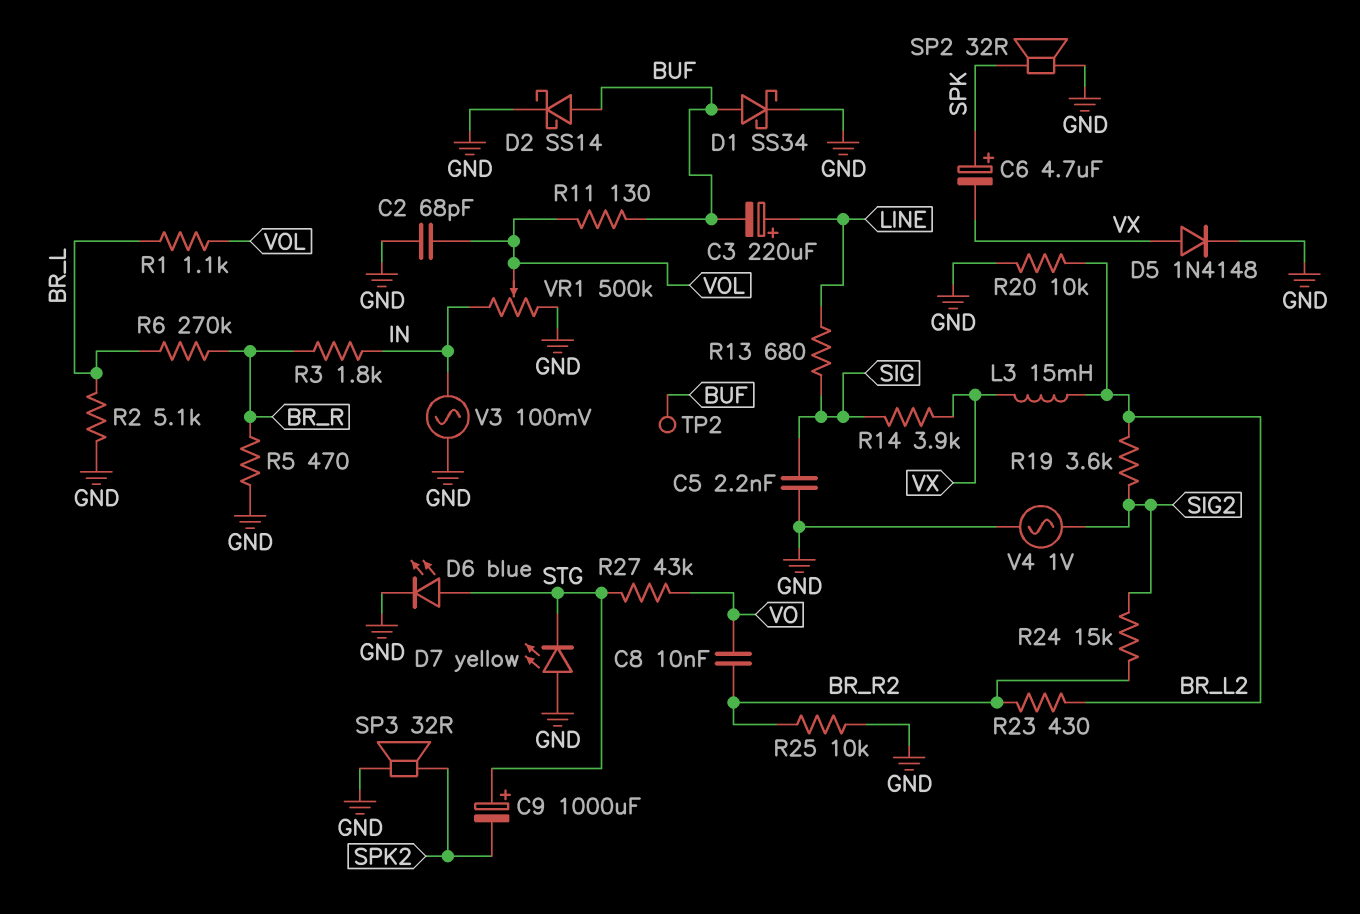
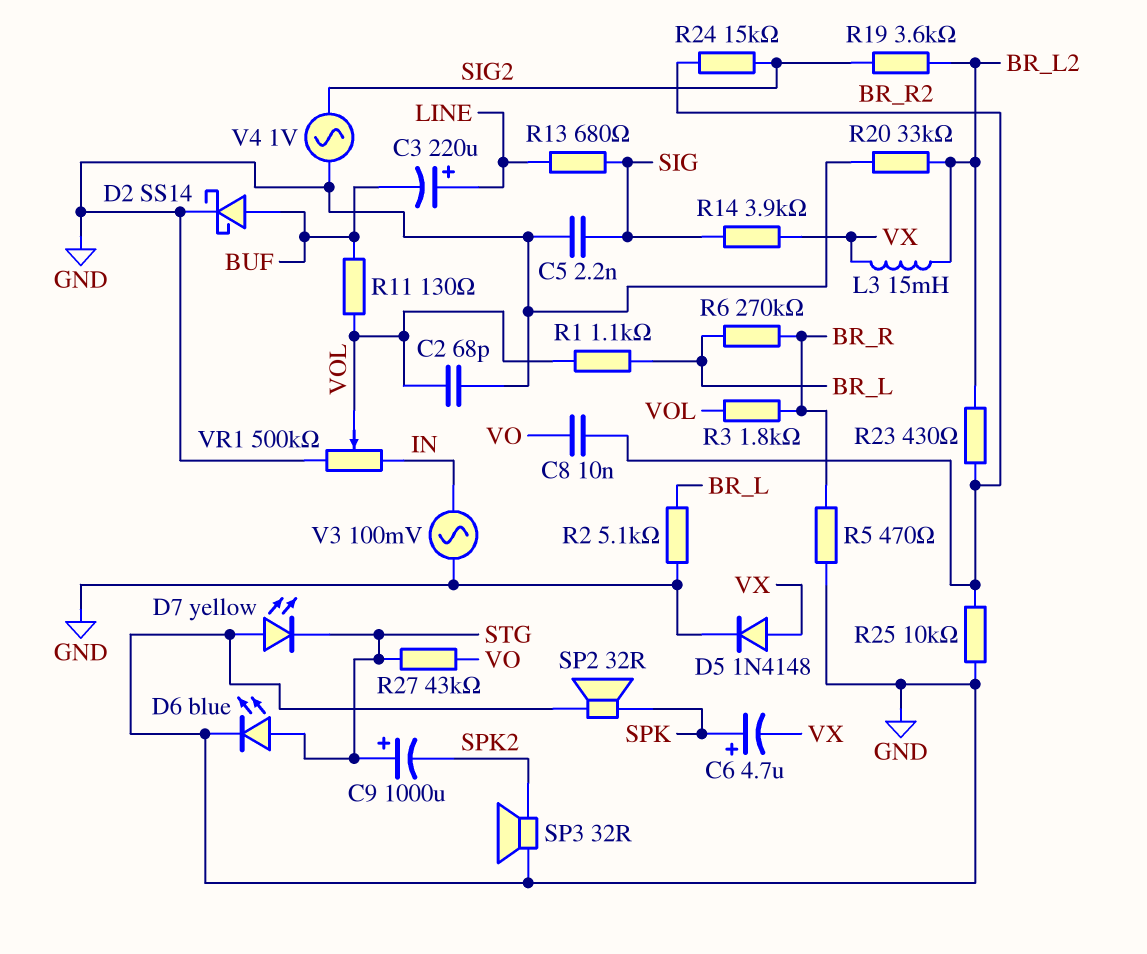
D1: schottky SS34 (A BUF, K GND) -> none
R3: 1.8k (BR_R, IN) -> 1.8k (BR_R, VOL)
R20: 10k (BR_L2, GND) -> 33k (BR_L2, GND)
TP2: test point (BUF) -> none

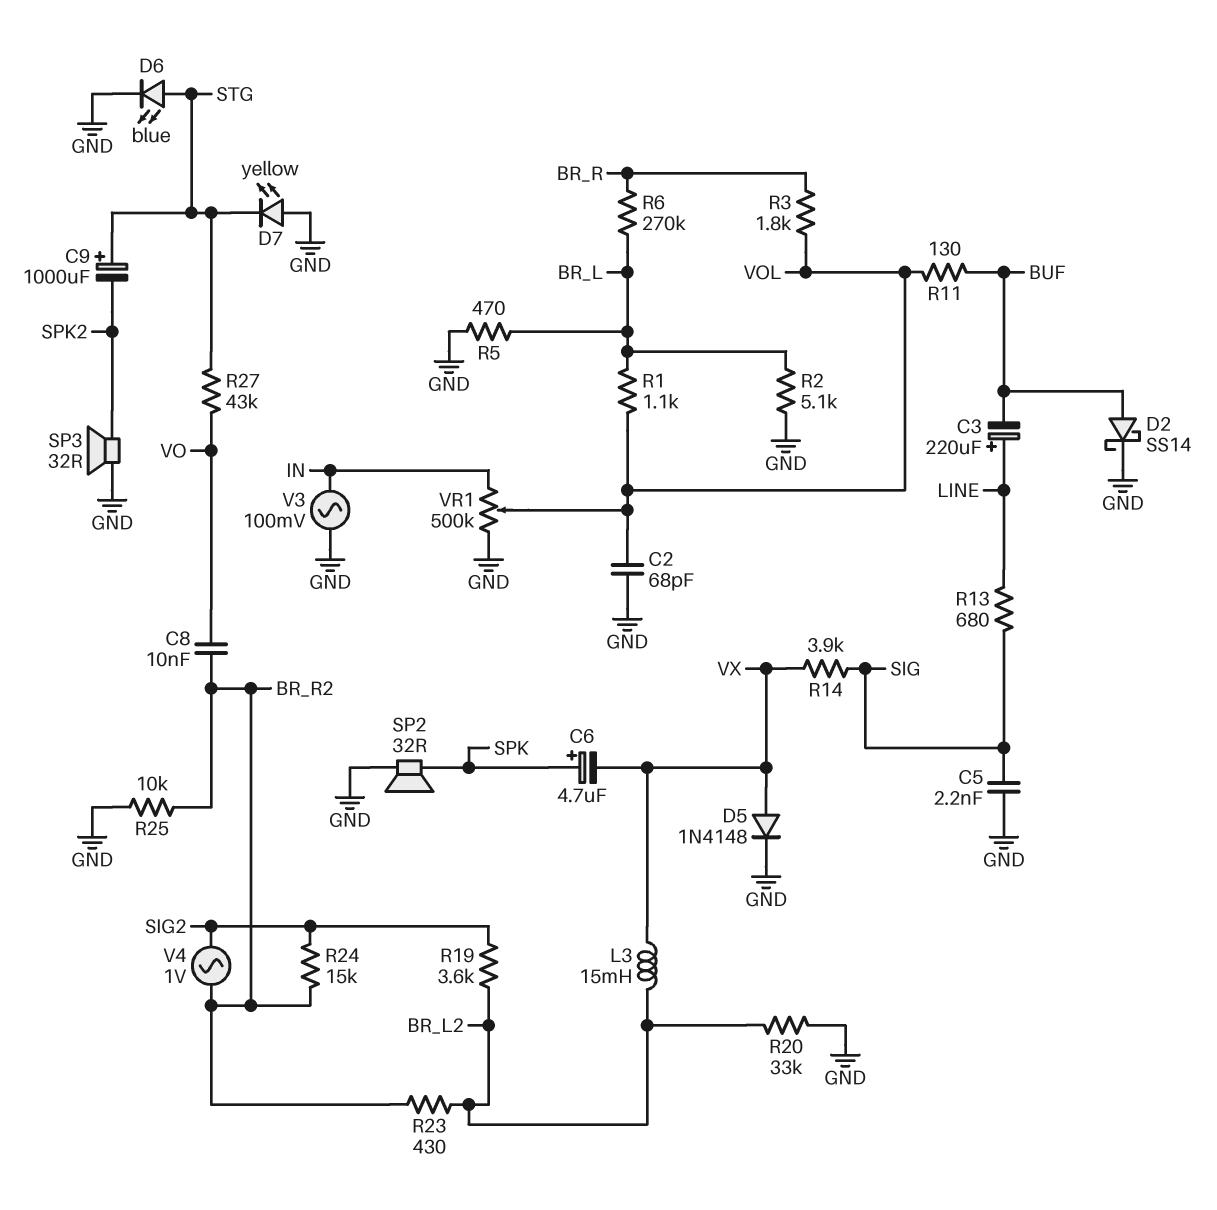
R5: 470 (BR_R, GND) -> 470 (BR_L, GND)
V4: AC 1V (GND, SIG2) -> AC 1V (BR_R2, SIG2)

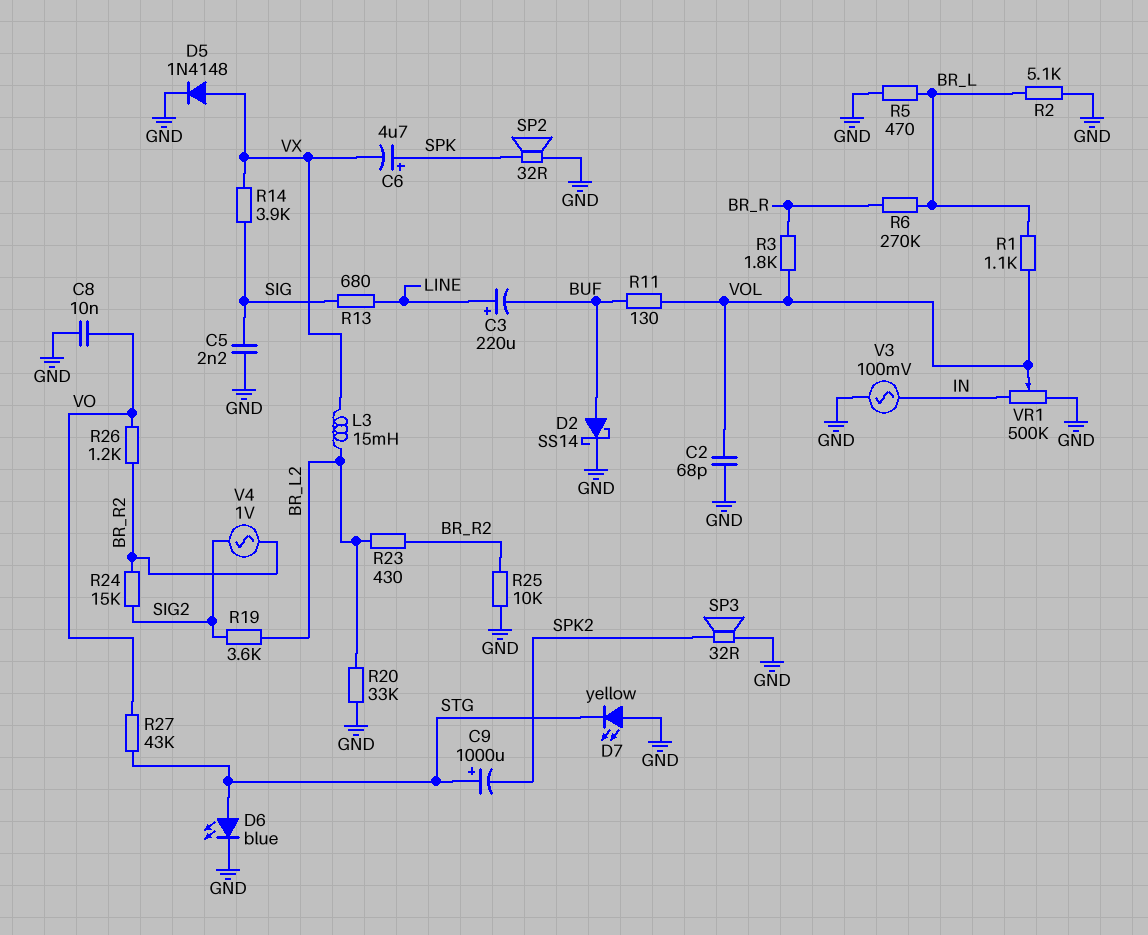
C8: 10nF (BR_R2, VO) -> 10nF (GND, VO)
R26: none -> 1.2k (BR_R2, VO)

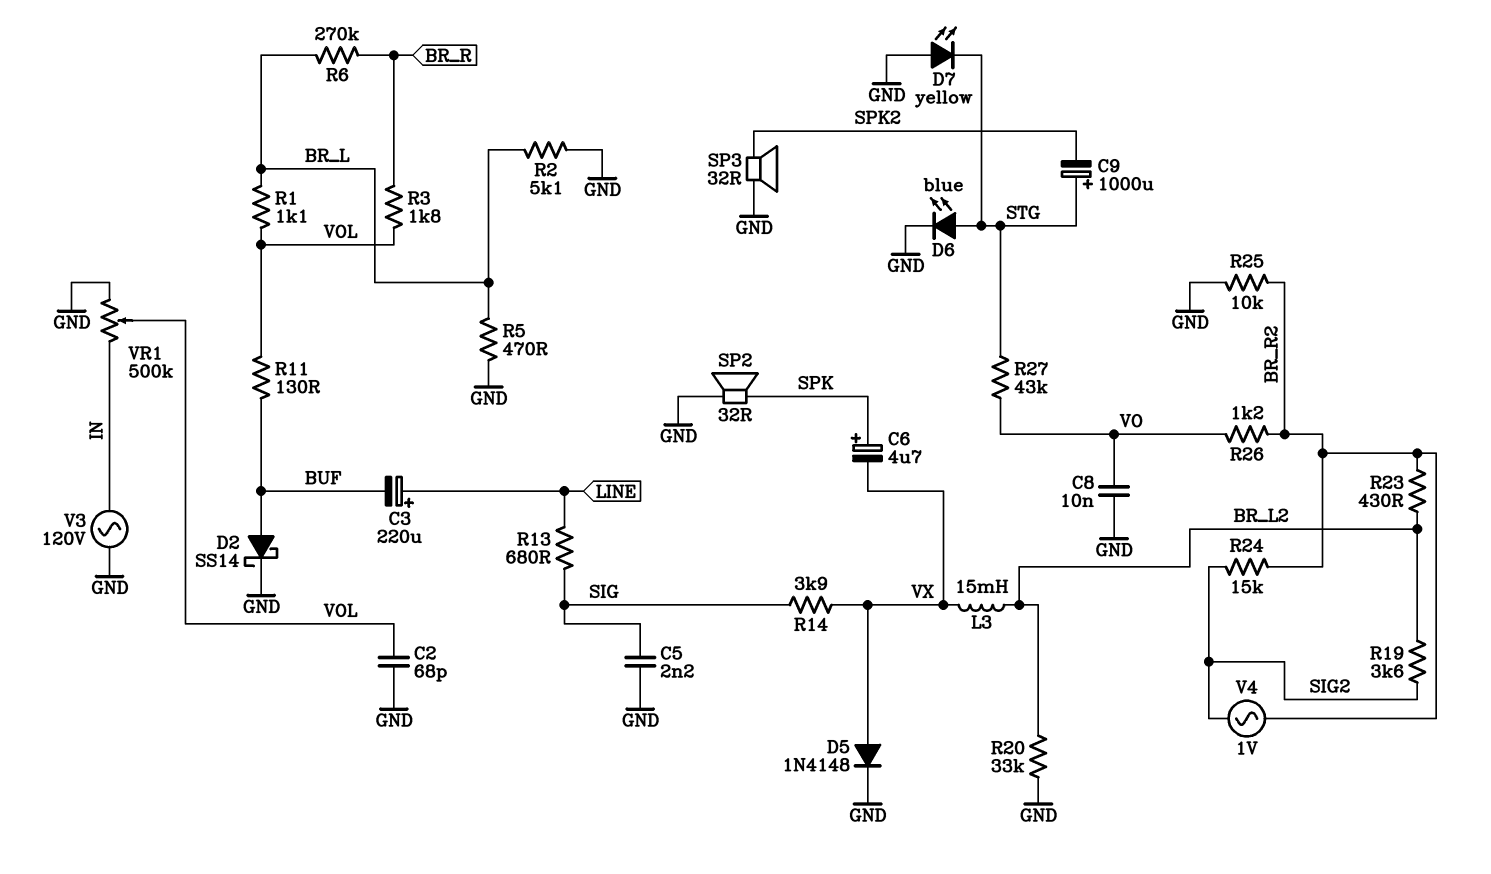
V3: AC 100mV (GND, IN) -> AC 120V (GND, IN)

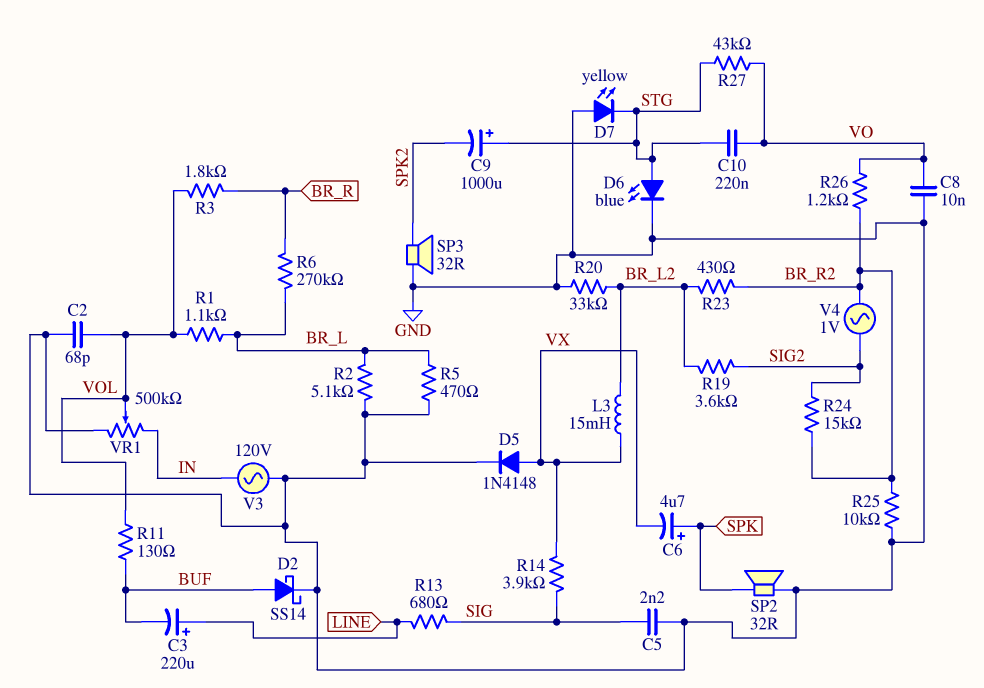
C10: none -> 220nF (STG, VO)

